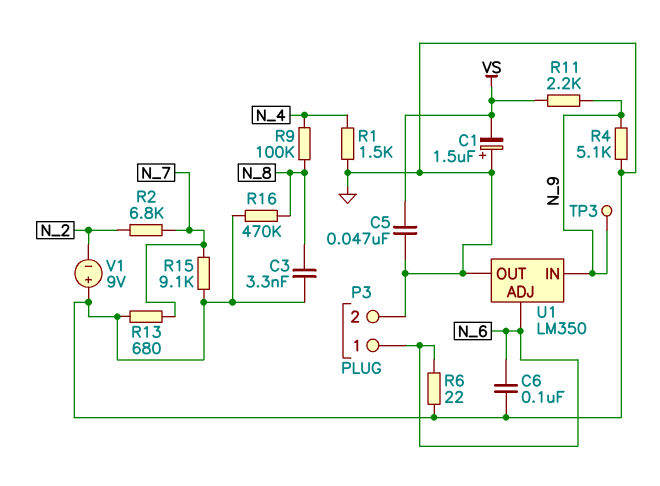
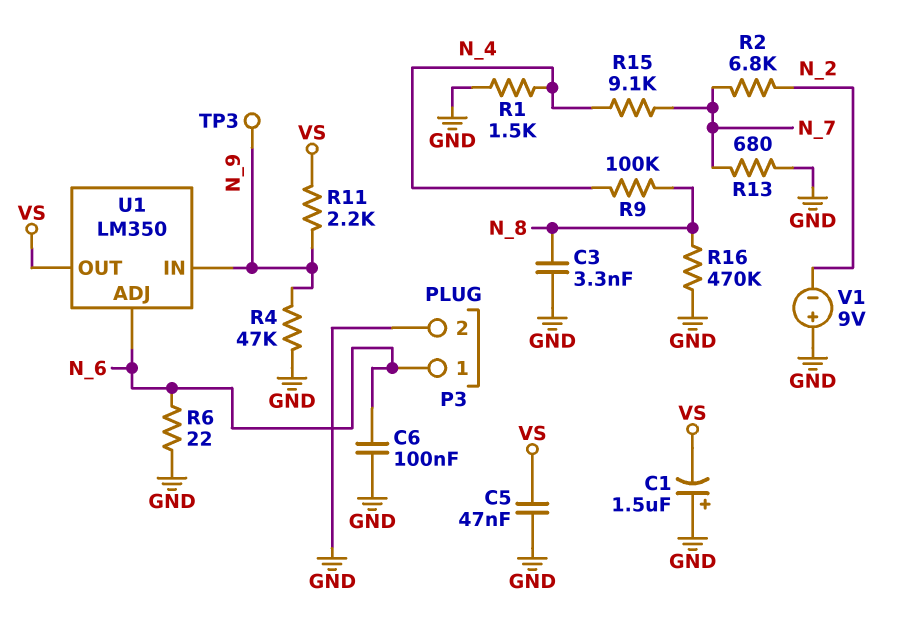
R4: 5.1k (GND, N_9) -> 47k (GND, N_9)
R15: 9.1k (GND, N_7) -> 9.1k (N_4, N_7)
U1 pin OUT: GND -> VS

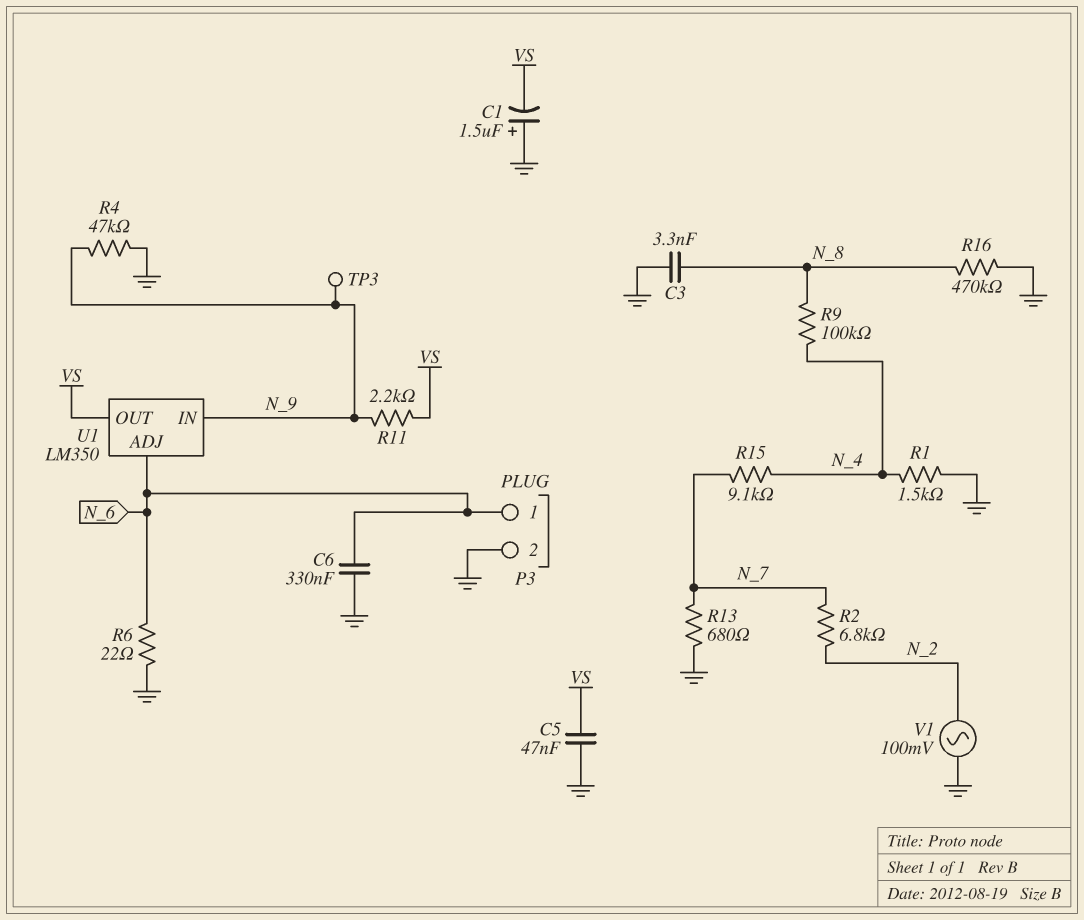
C6: 100nF (GND, N_6) -> 330nF (GND, N_6)
V1: 9V (plus GND, minus N_2) -> AC 100mV (GND, N_2)

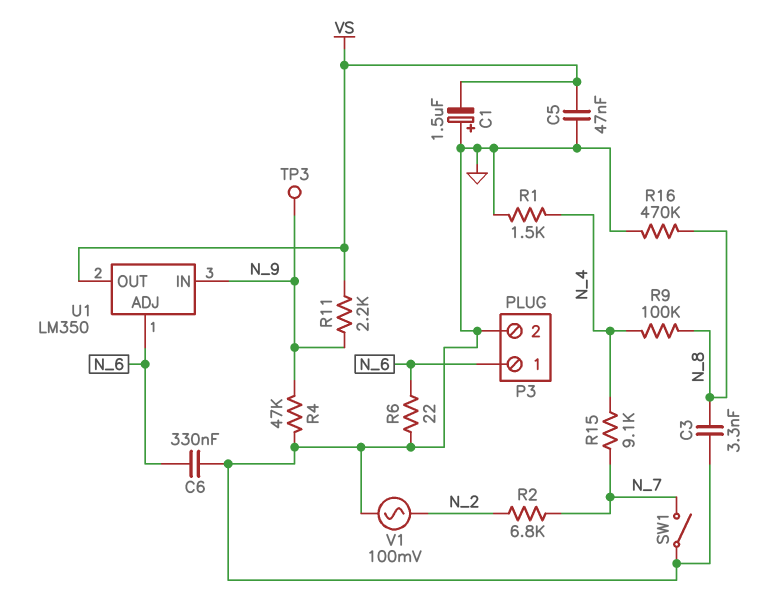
R13: 680 (GND, N_7) -> none
SW1: none -> switch (GND, N_7)

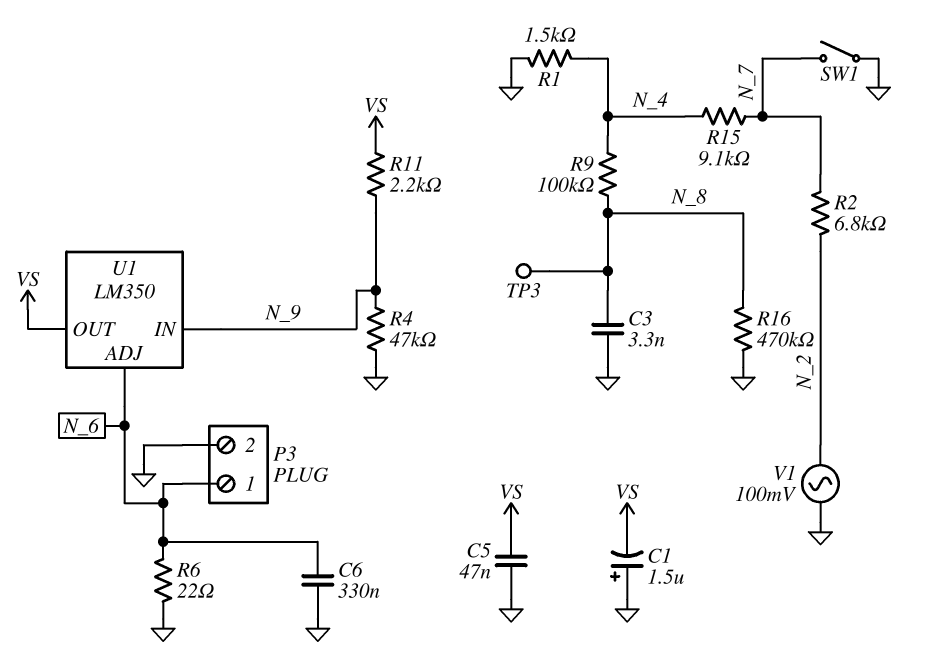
TP3: test point (N_9) -> test point (N_8)

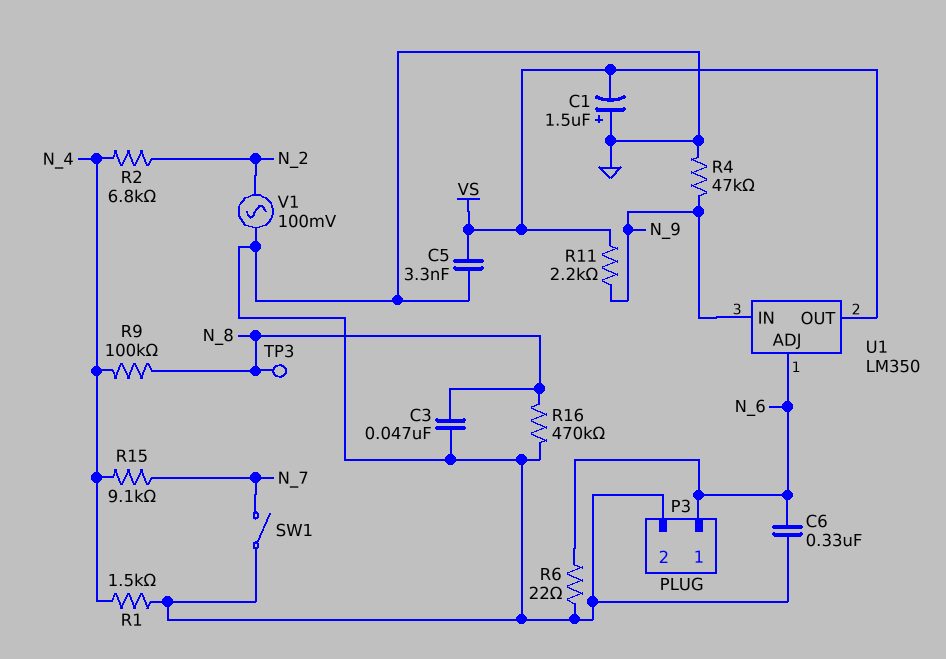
C3: 3.3nF (GND, N_8) -> 47nF (GND, N_8)
C5: 47nF (GND, VS) -> 3.3nF (GND, VS)
R2: 6.8k (N_2, N_7) -> 6.8k (N_2, N_4)

